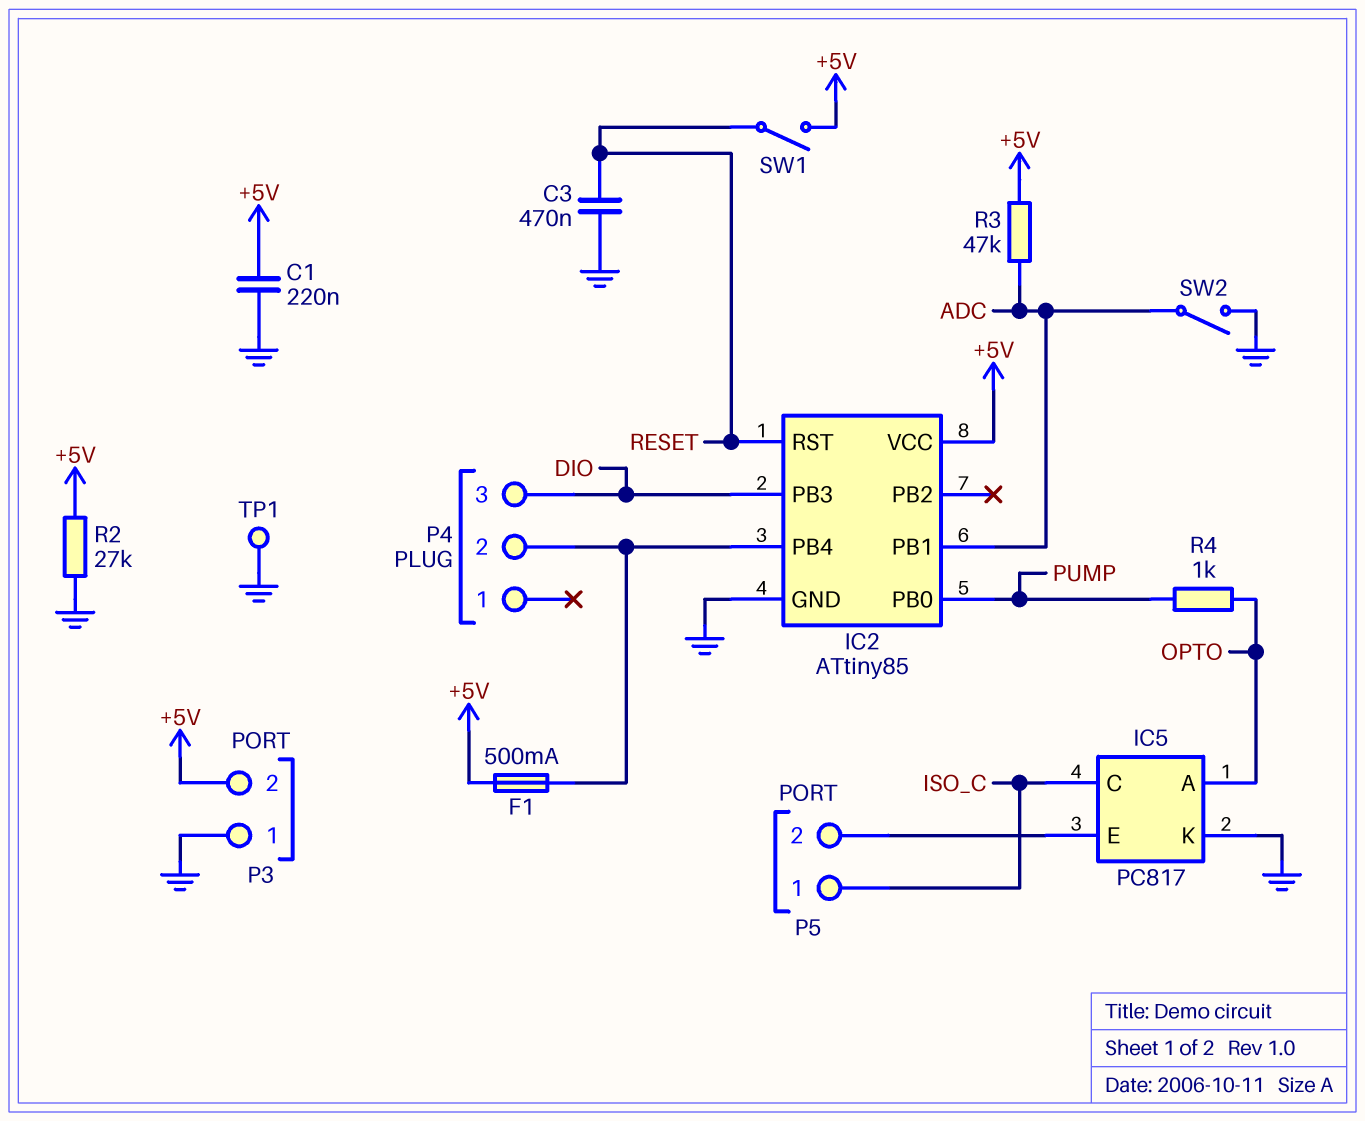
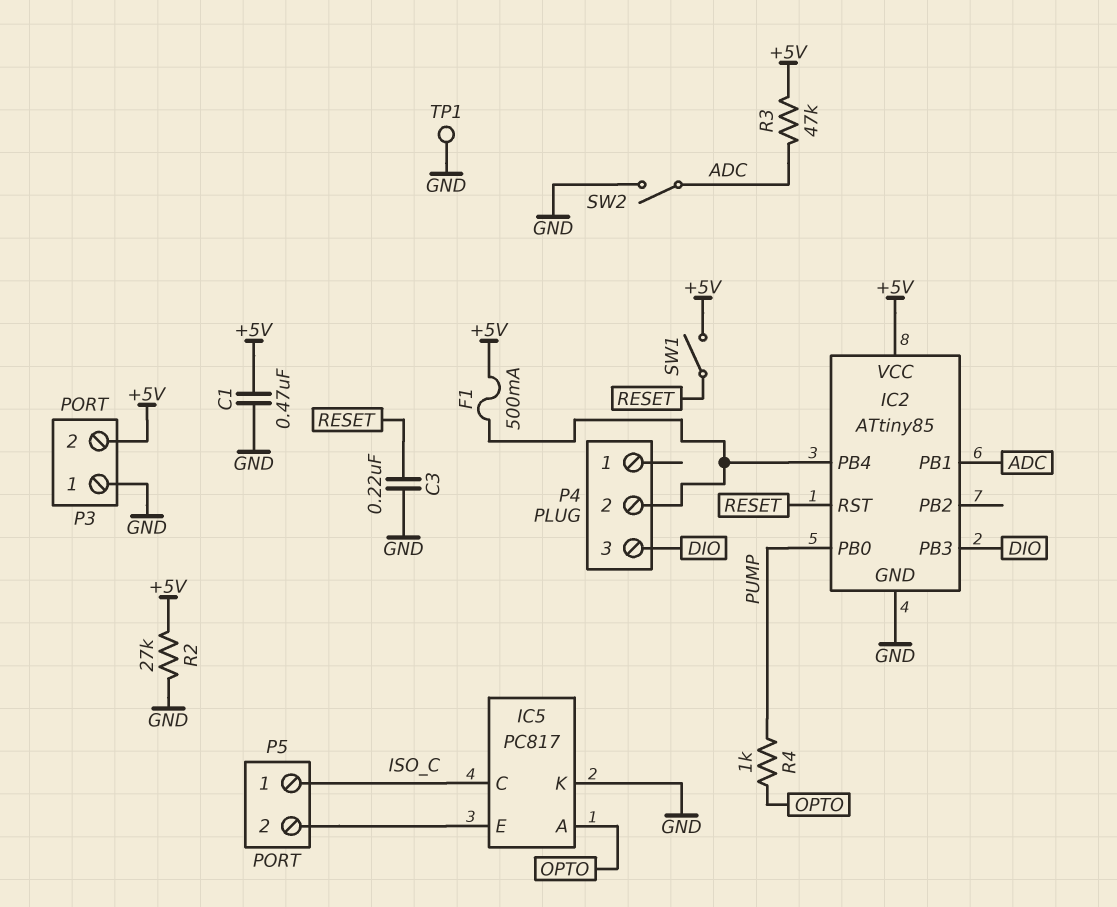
C1: 220nF (+5V, GND) -> 470nF (+5V, GND)
C3: 470nF (GND, RESET) -> 220nF (GND, RESET)

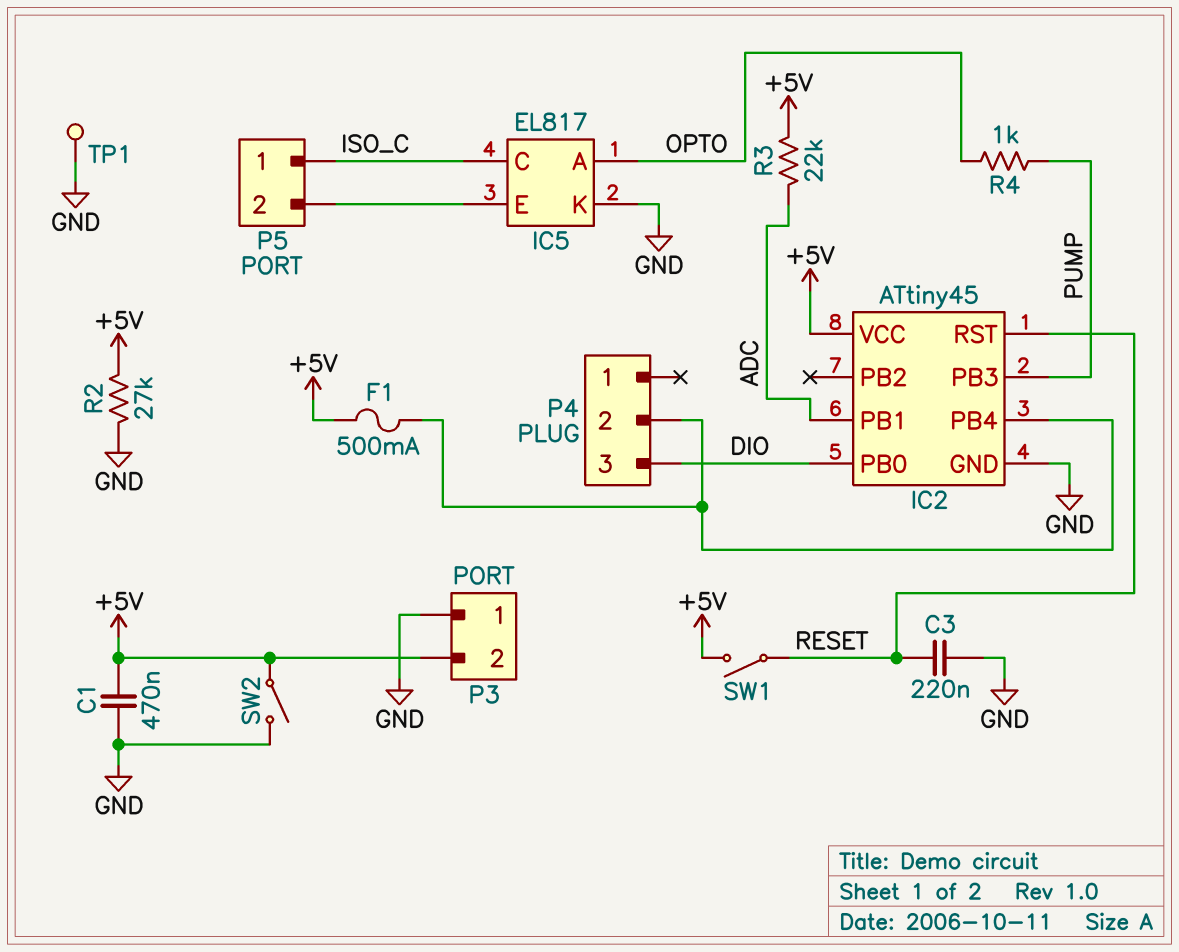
IC2: ATtiny85 -> ATtiny45
IC2 pin PB0: PUMP -> DIO
IC2 pin PB3: DIO -> PUMP
IC5: PC817 -> EL817
R3: 47k (+5V, ADC) -> 22k (+5V, ADC)
SW2: switch (ADC, GND) -> switch (+5V, GND)

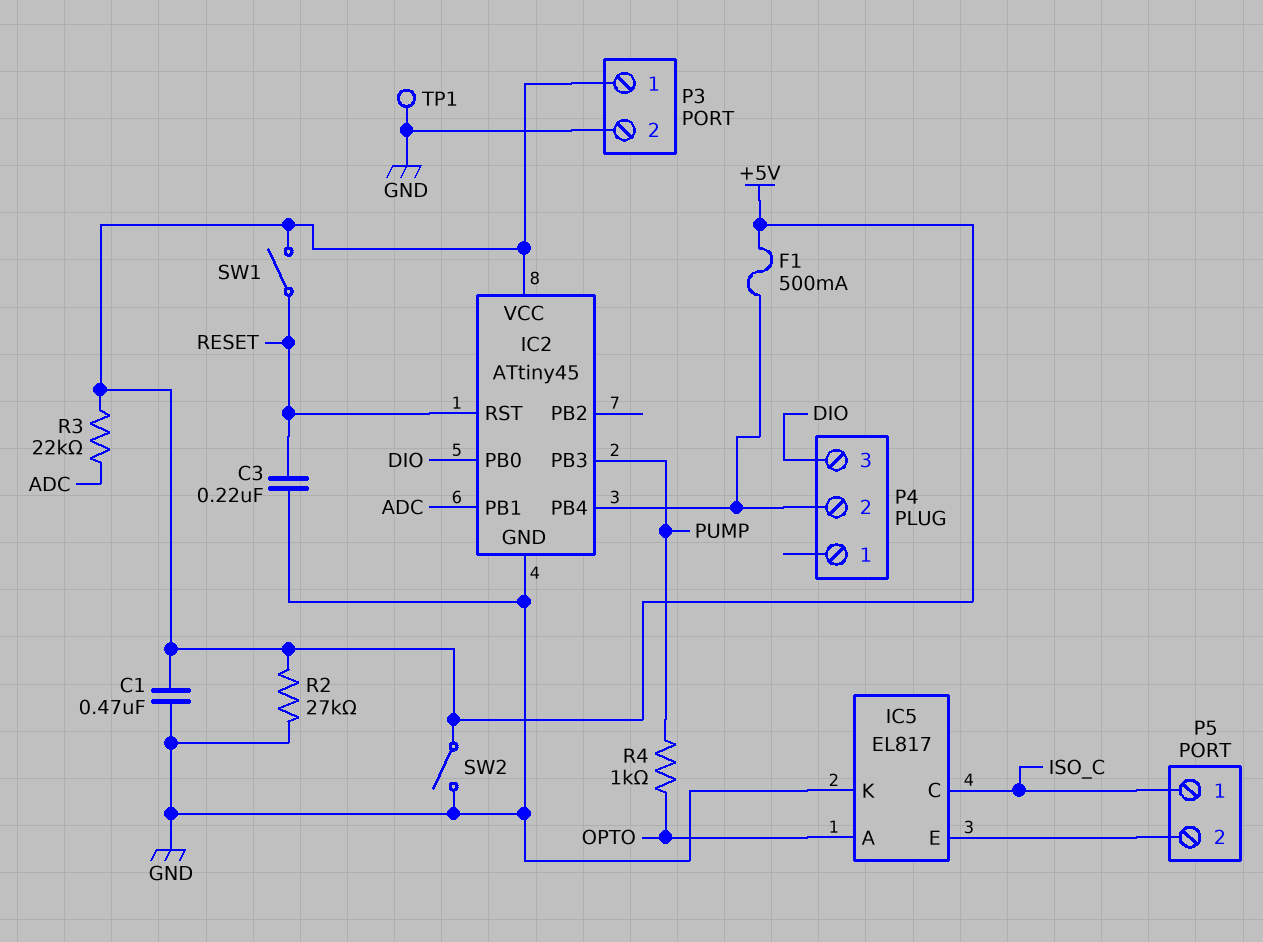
P3 pin 1: GND -> +5V
P3 pin 2: +5V -> GND

